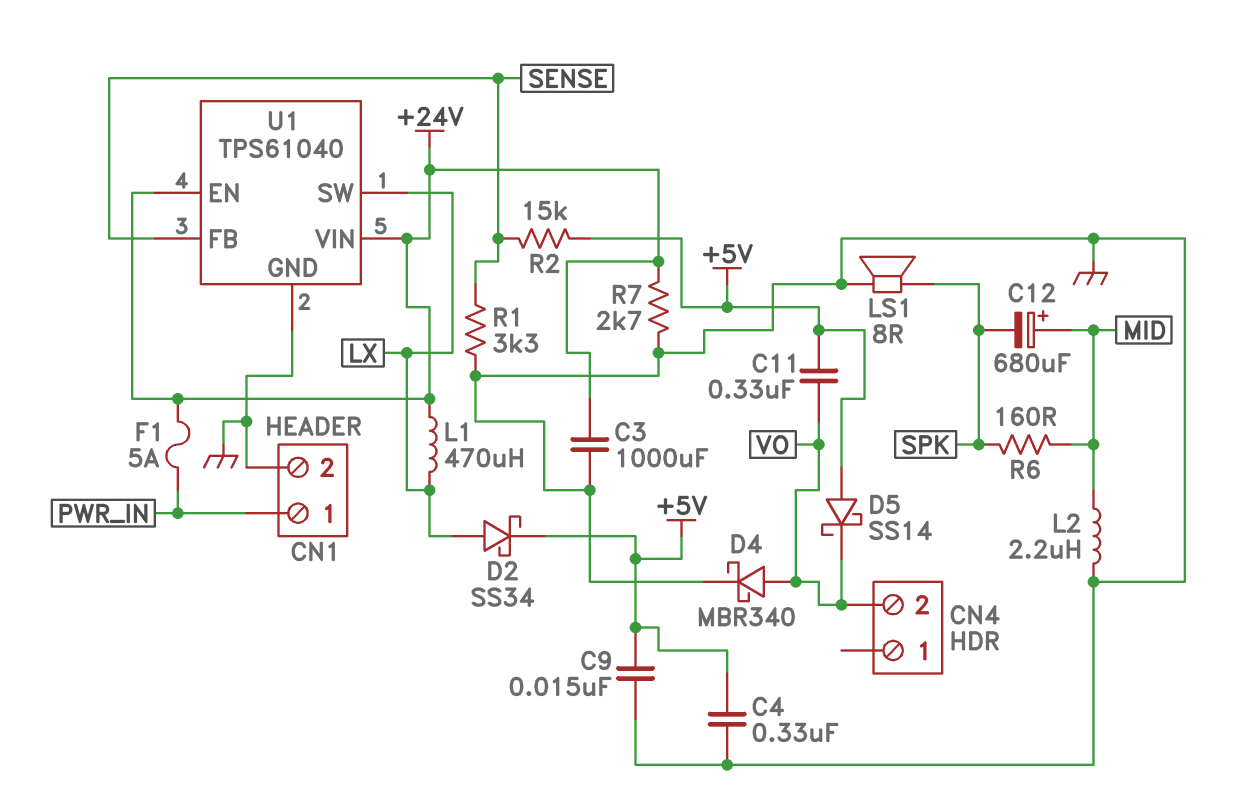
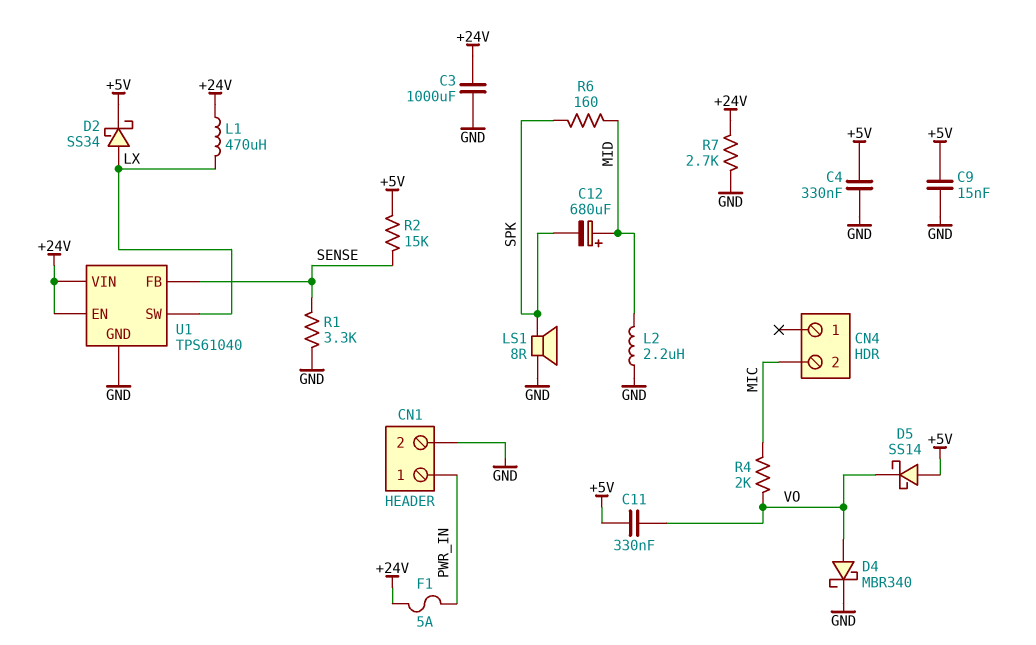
CN4 pin 2: VO -> MIC
R4: none -> 2k (MIC, VO)

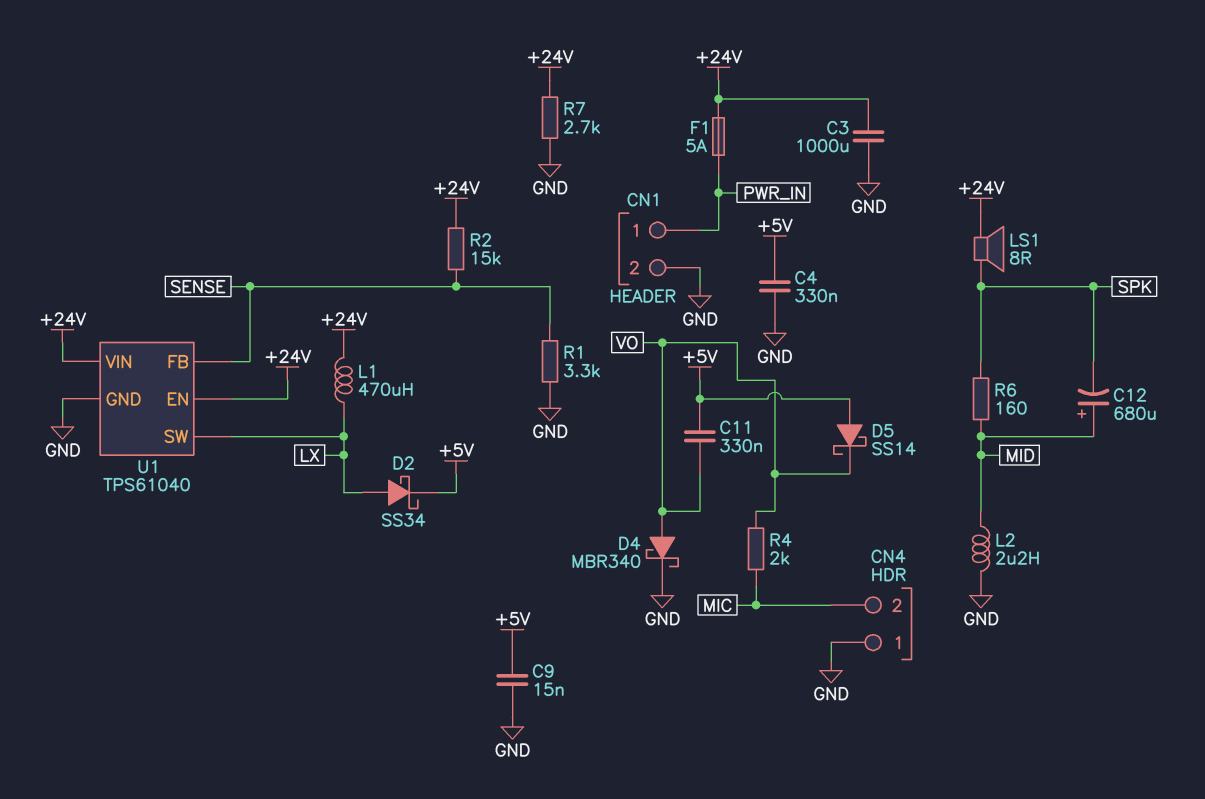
CN4 pin 1: none -> GND
LS1: speaker 8R (GND, SPK) -> speaker 8R (+24V, SPK)
R2: 15k (+5V, SENSE) -> 15k (+24V, SENSE)

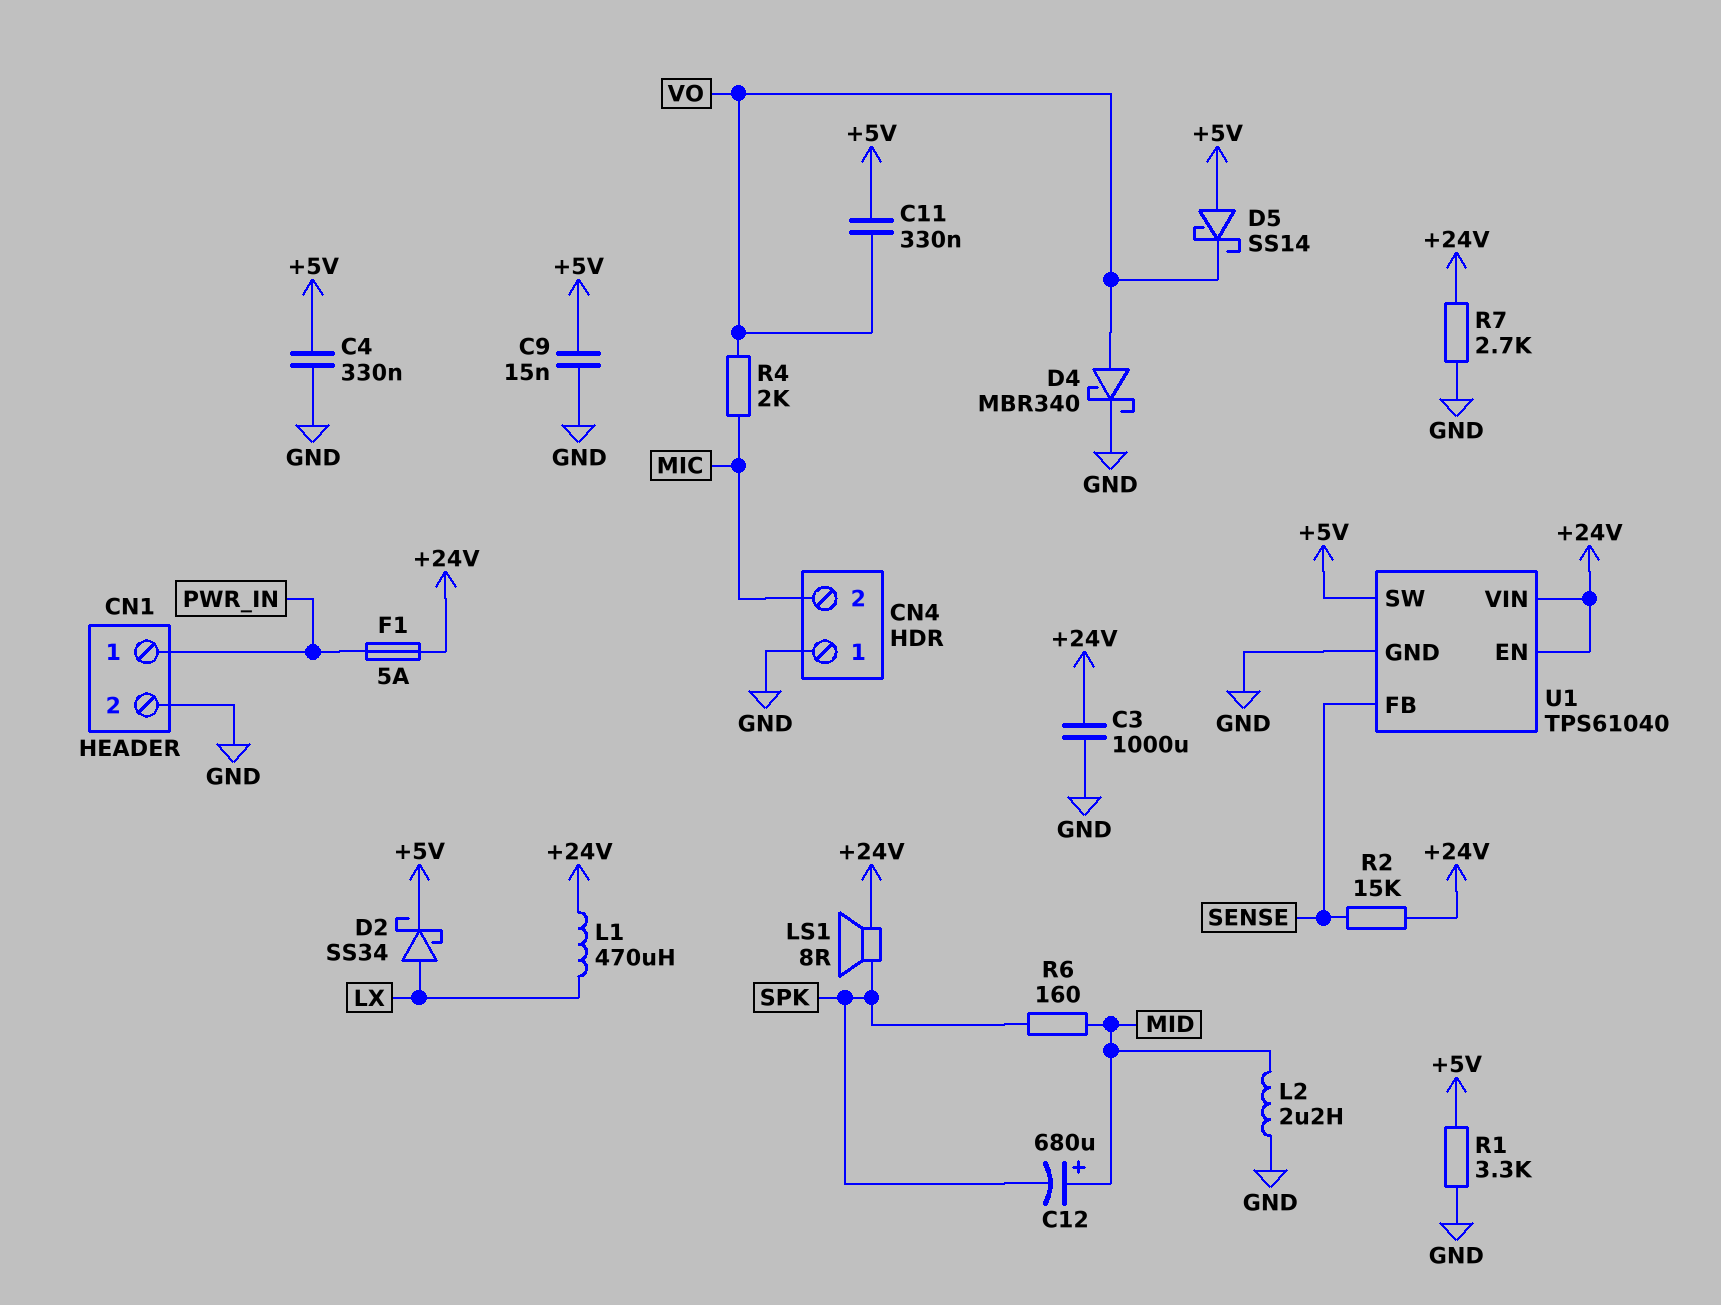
R1: 3.3k (GND, SENSE) -> 3.3k (+5V, GND)
U1 pin SW: LX -> +5V

